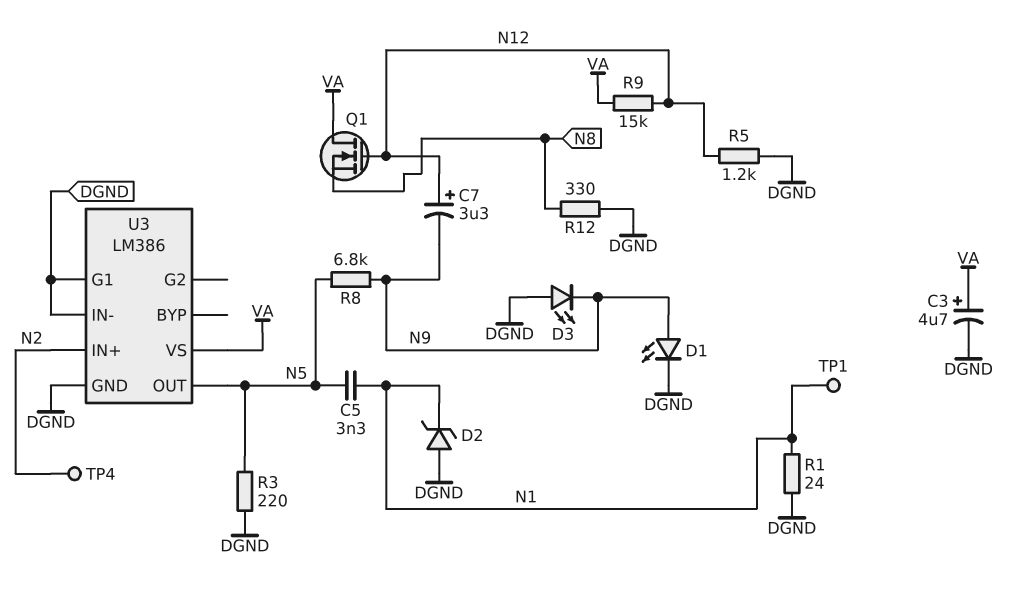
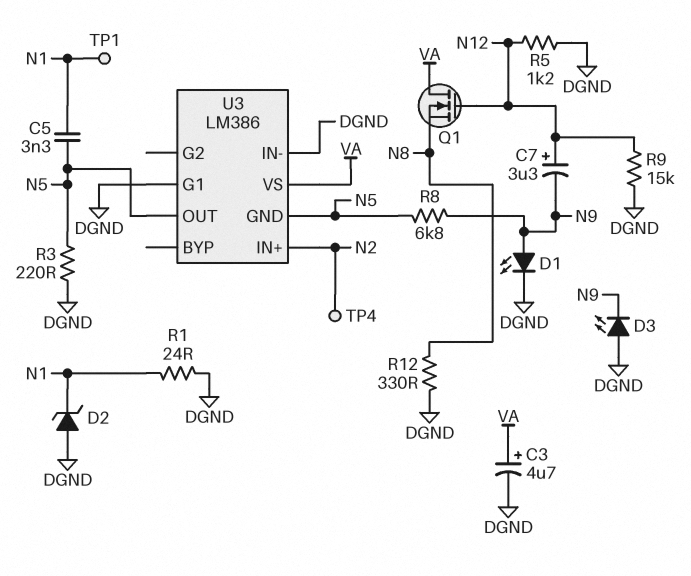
R9: 15k (N12, VA) -> 15k (DGND, N12)
U3 pin GND: DGND -> N5

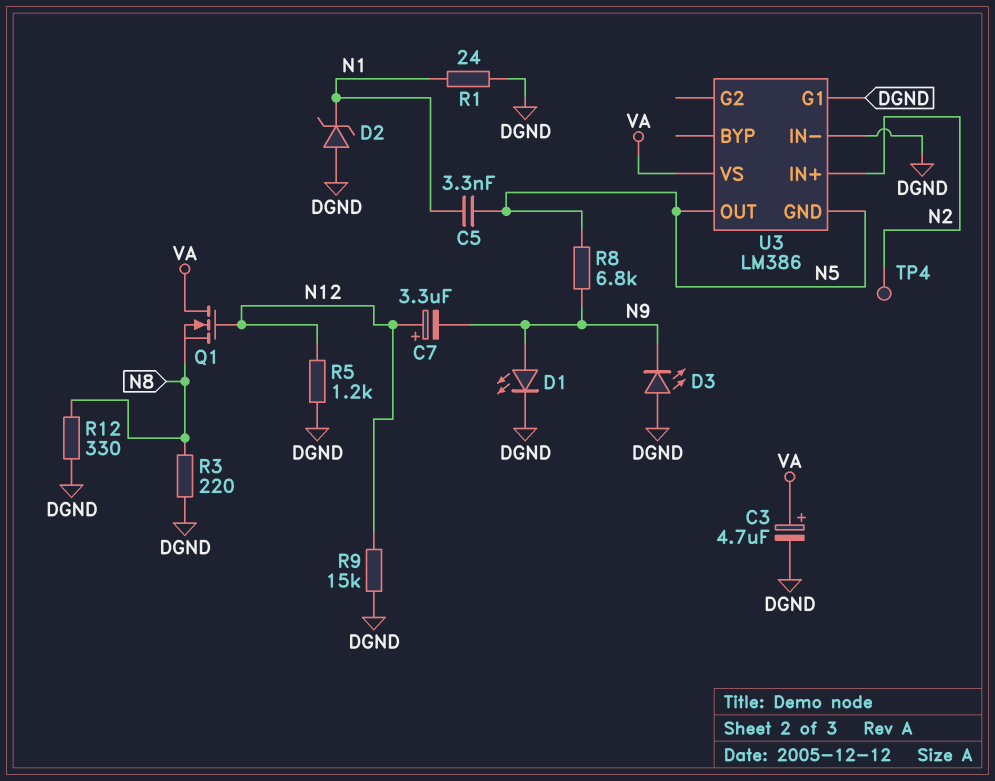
R3: 220 (DGND, N5) -> 220 (DGND, N8)
TP1: test point (N1) -> none

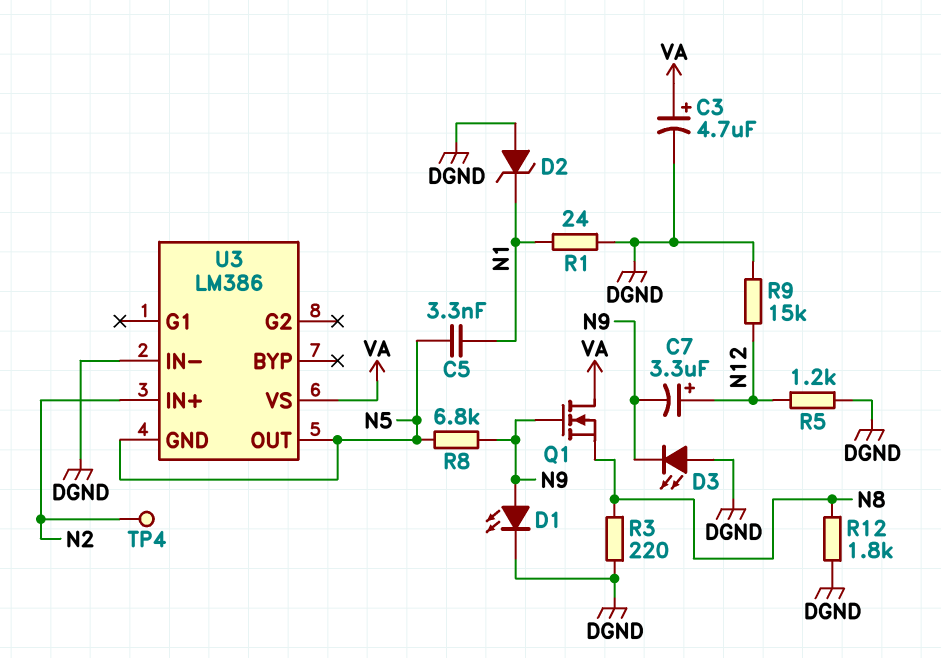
Q1: NMOS (G N12, D VA, S N8) -> NMOS (G N9, D VA, S N8)
R12: 330 (DGND, N8) -> 1.8k (DGND, N8)
U3 pin G1: DGND -> none

